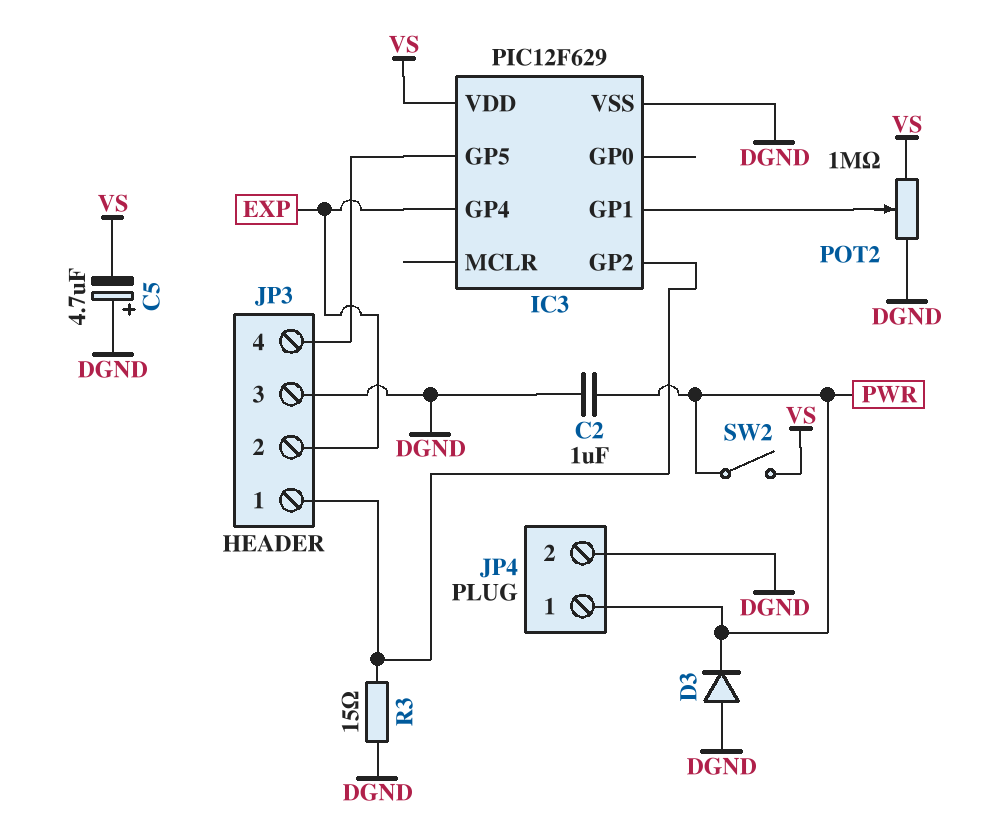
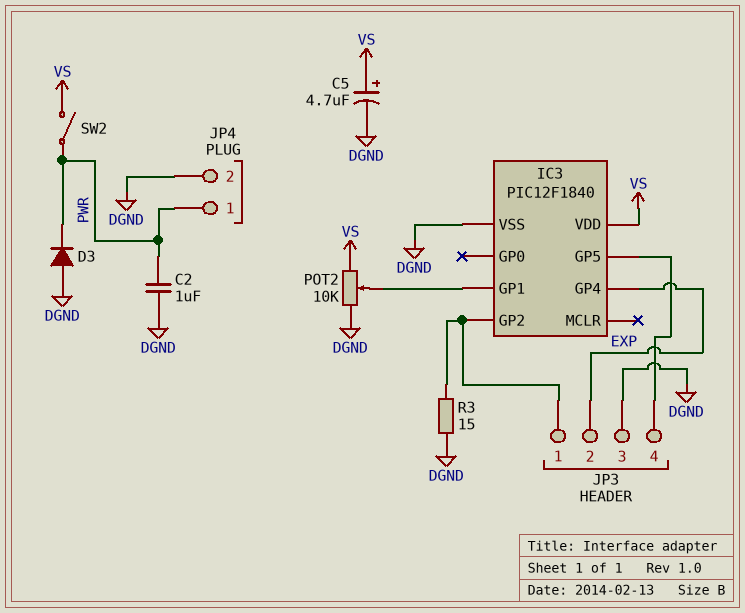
C5: 4.7uF (plus DGND, minus VS) -> 4.7uF (plus VS, minus DGND)
IC3: PIC12F629 -> PIC12F1840
POT2: 1M (DGND, VS, wiper IC3/GP1) -> 10k (DGND, VS, wiper IC3/GP1)

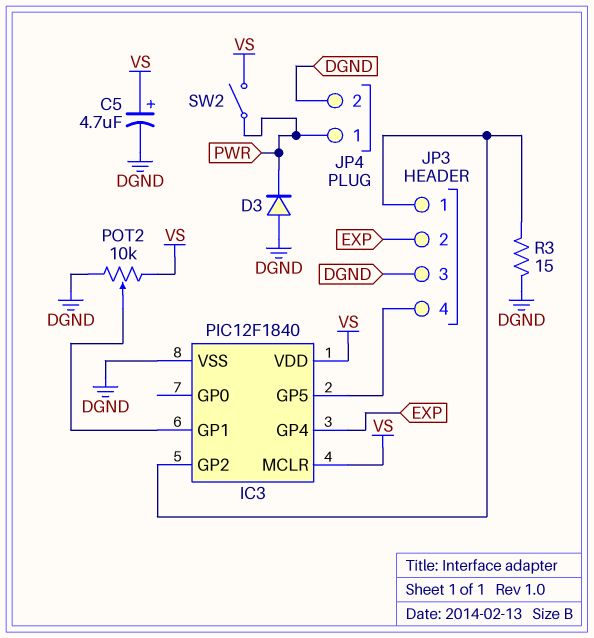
C2: 1uF (DGND, PWR) -> none
IC3 pin MCLR: none -> VS

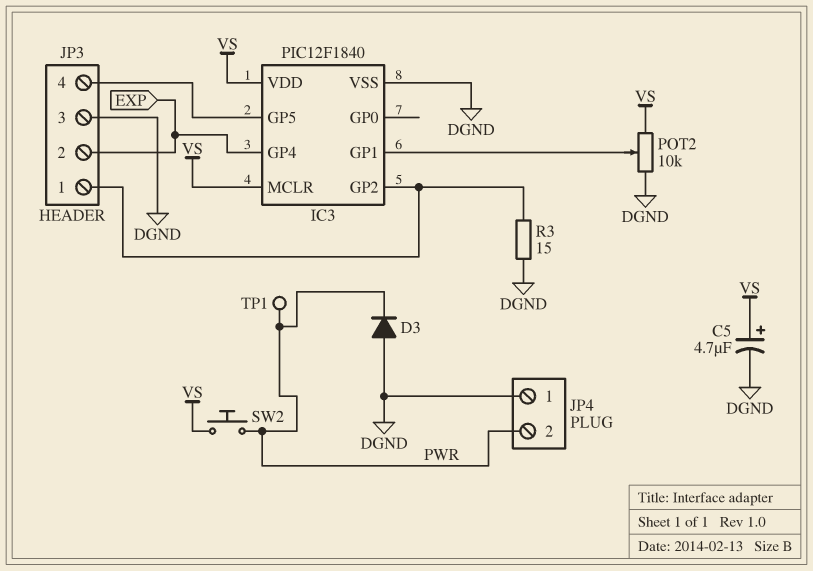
JP4 pin 1: PWR -> DGND
JP4 pin 2: DGND -> PWR
SW2: switch (PWR, VS) -> button (PWR, VS)
TP1: none -> test point (PWR)

